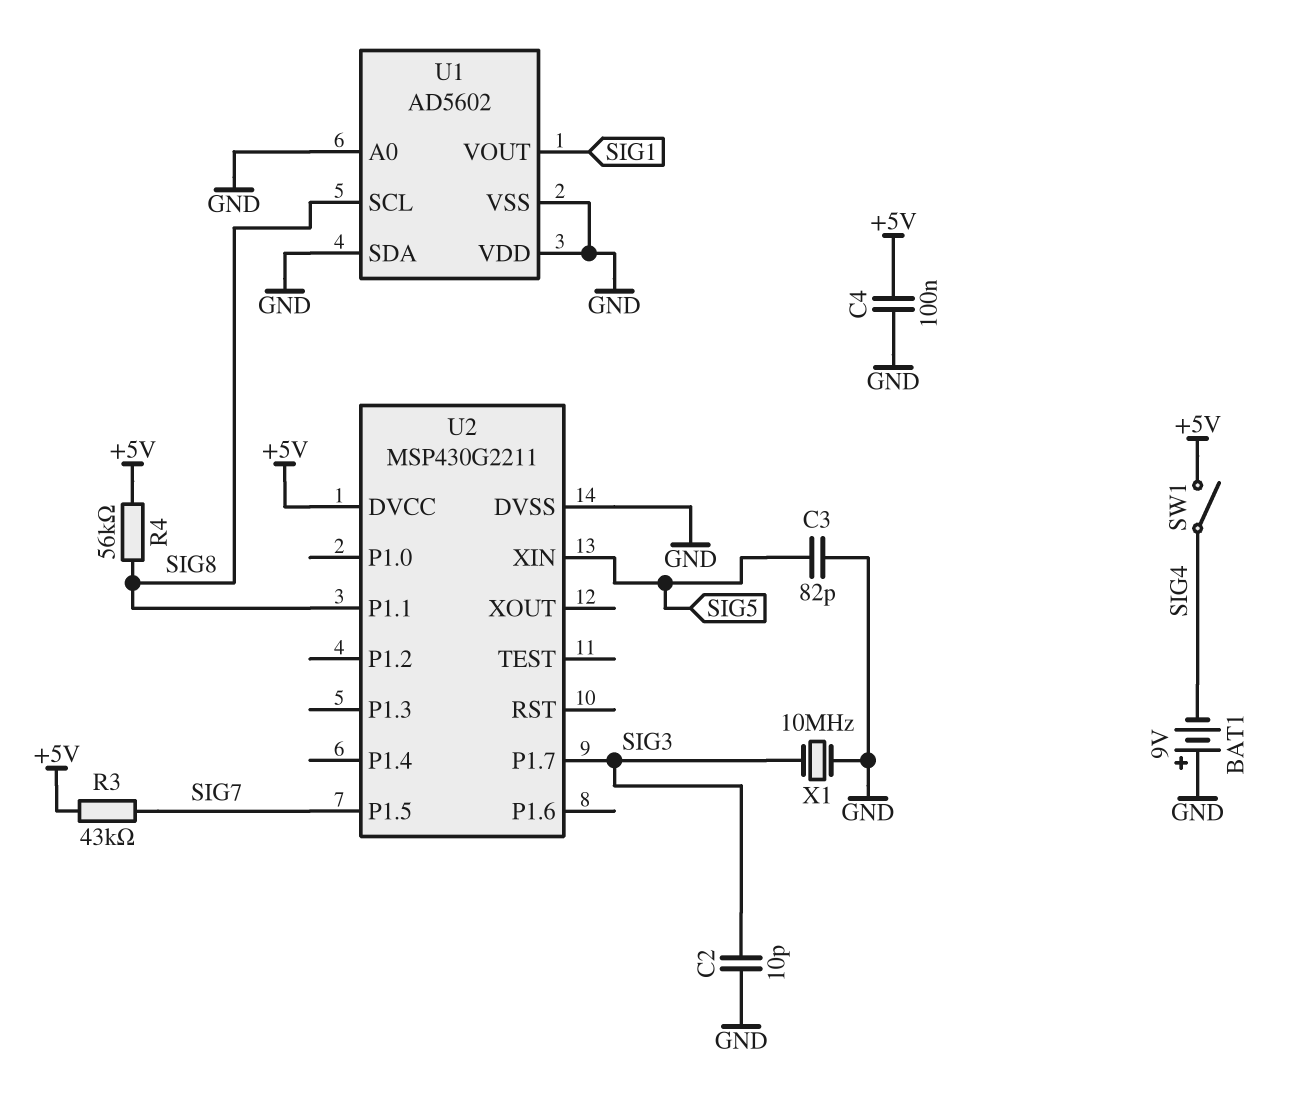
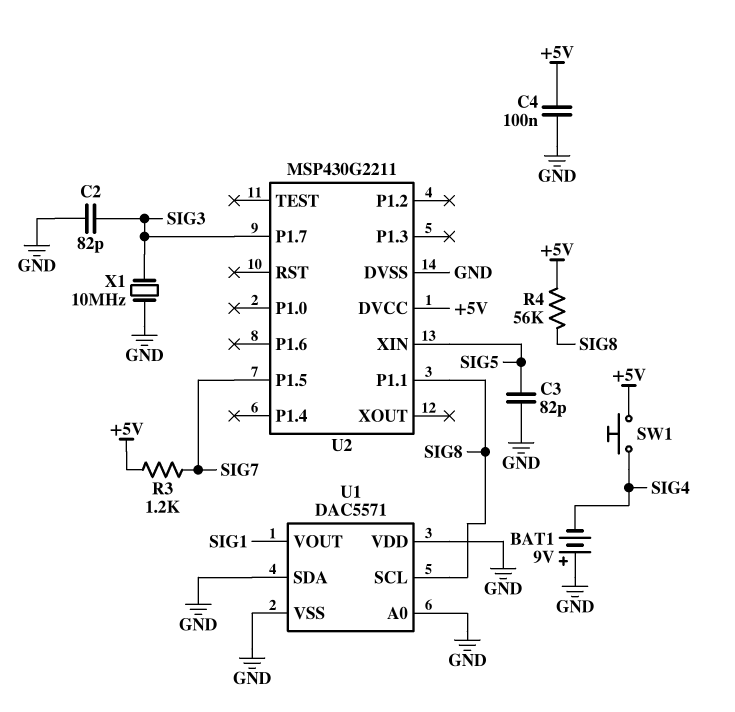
C2: 10pF (GND, SIG3) -> 82pF (GND, SIG3)
R3: 43k (+5V, SIG7) -> 1.2k (+5V, SIG7)
SW1: switch (+5V, SIG4) -> button (+5V, SIG4)
U1: AD5602 -> DAC5571

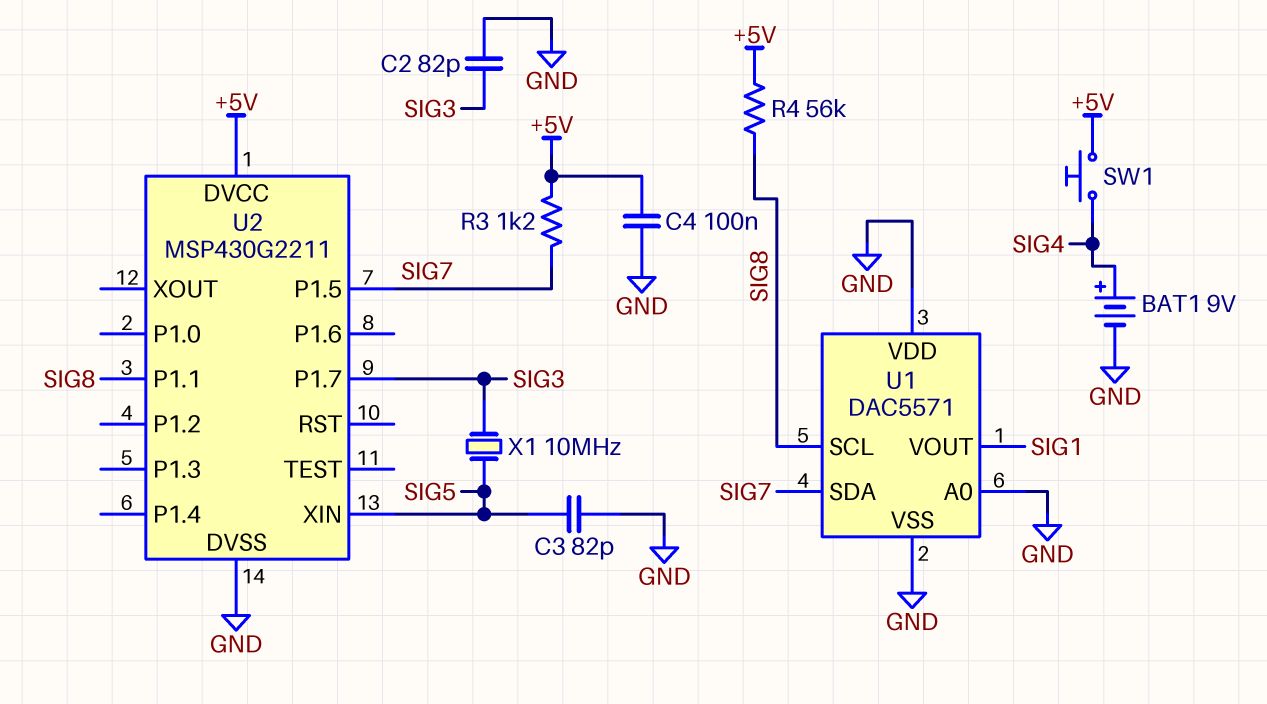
BAT1: 9V (plus GND, minus SIG4) -> 9V (plus SIG4, minus GND)
U1 pin SDA: GND -> SIG7
X1: 10MHz (GND, SIG3) -> 10MHz (SIG3, SIG5)

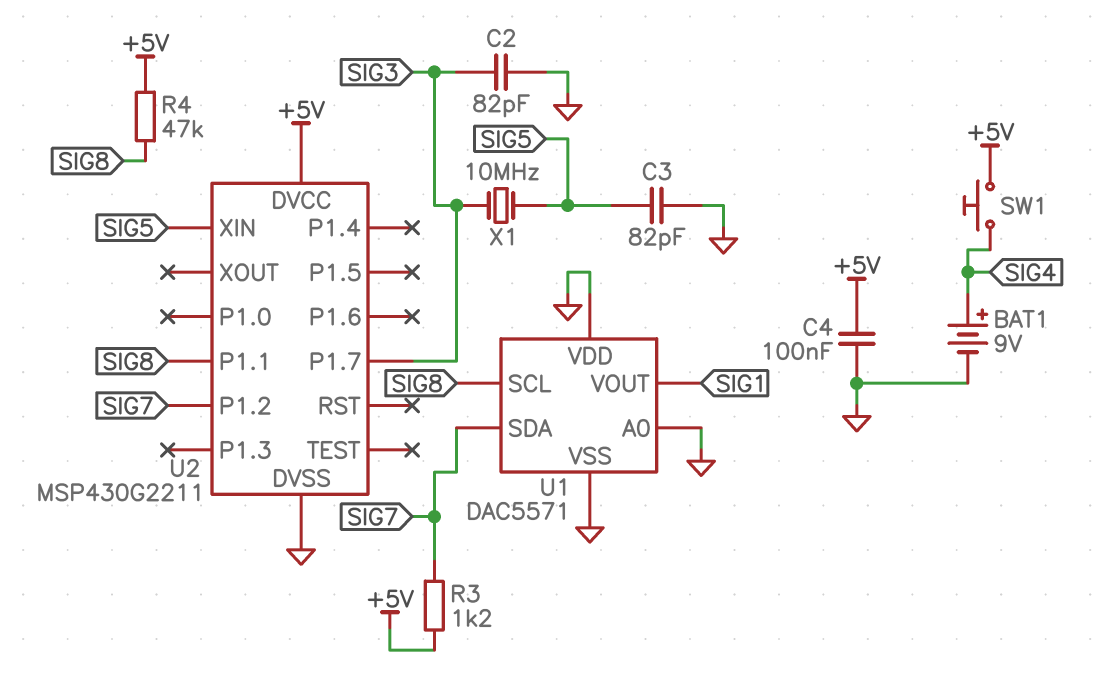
R4: 56k (+5V, SIG8) -> 47k (+5V, SIG8)
U2 pin P1.2: none -> SIG7
U2 pin P1.5: SIG7 -> none

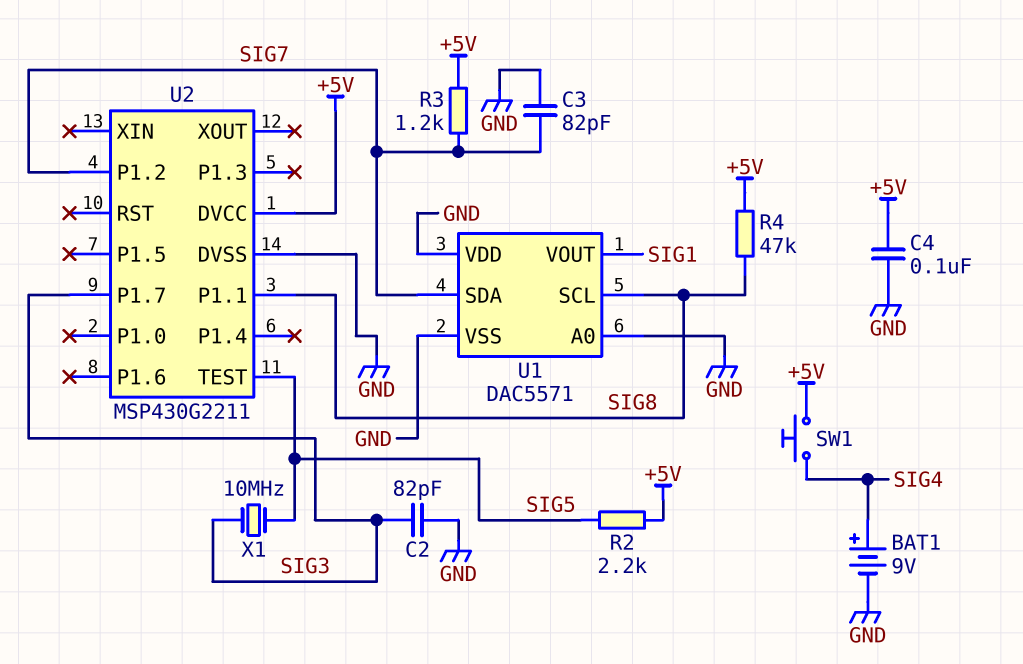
C3: 82pF (GND, SIG5) -> 82pF (GND, SIG7)
R2: none -> 2.2k (+5V, SIG5)
U2 pin TEST: none -> SIG5
U2 pin XIN: SIG5 -> none

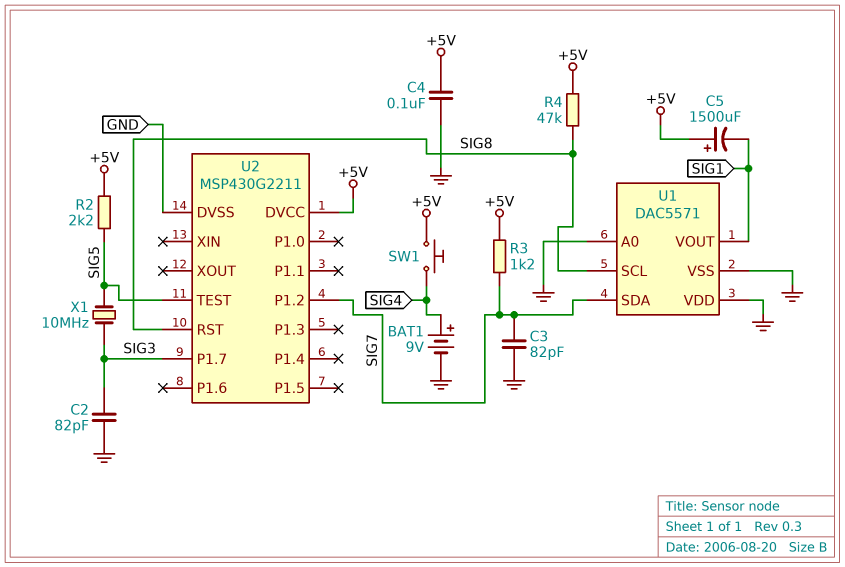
C5: none -> 1500uF (plus +5V, minus SIG1)
U2 pin P1.1: SIG8 -> none
U2 pin RST: none -> SIG8

